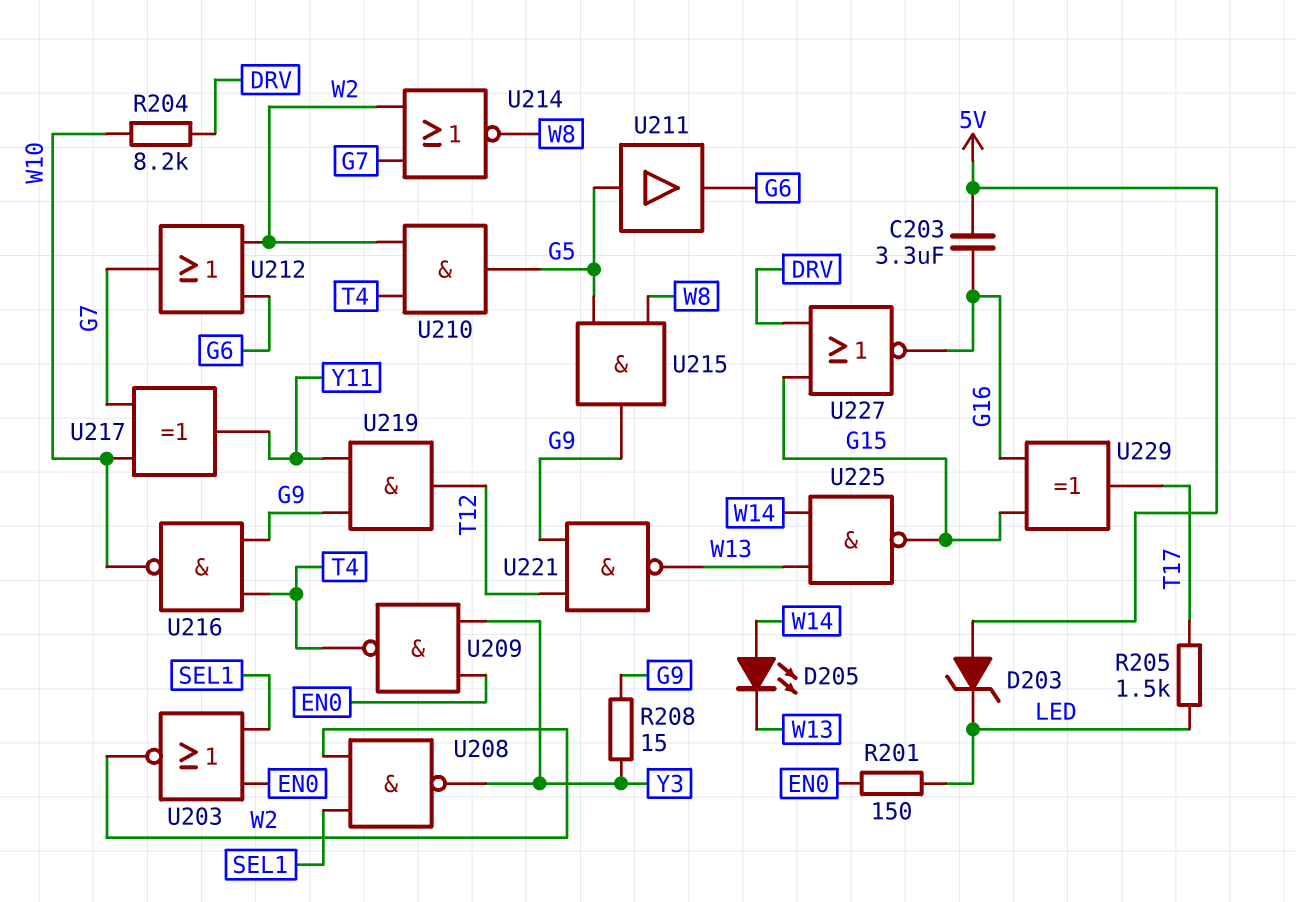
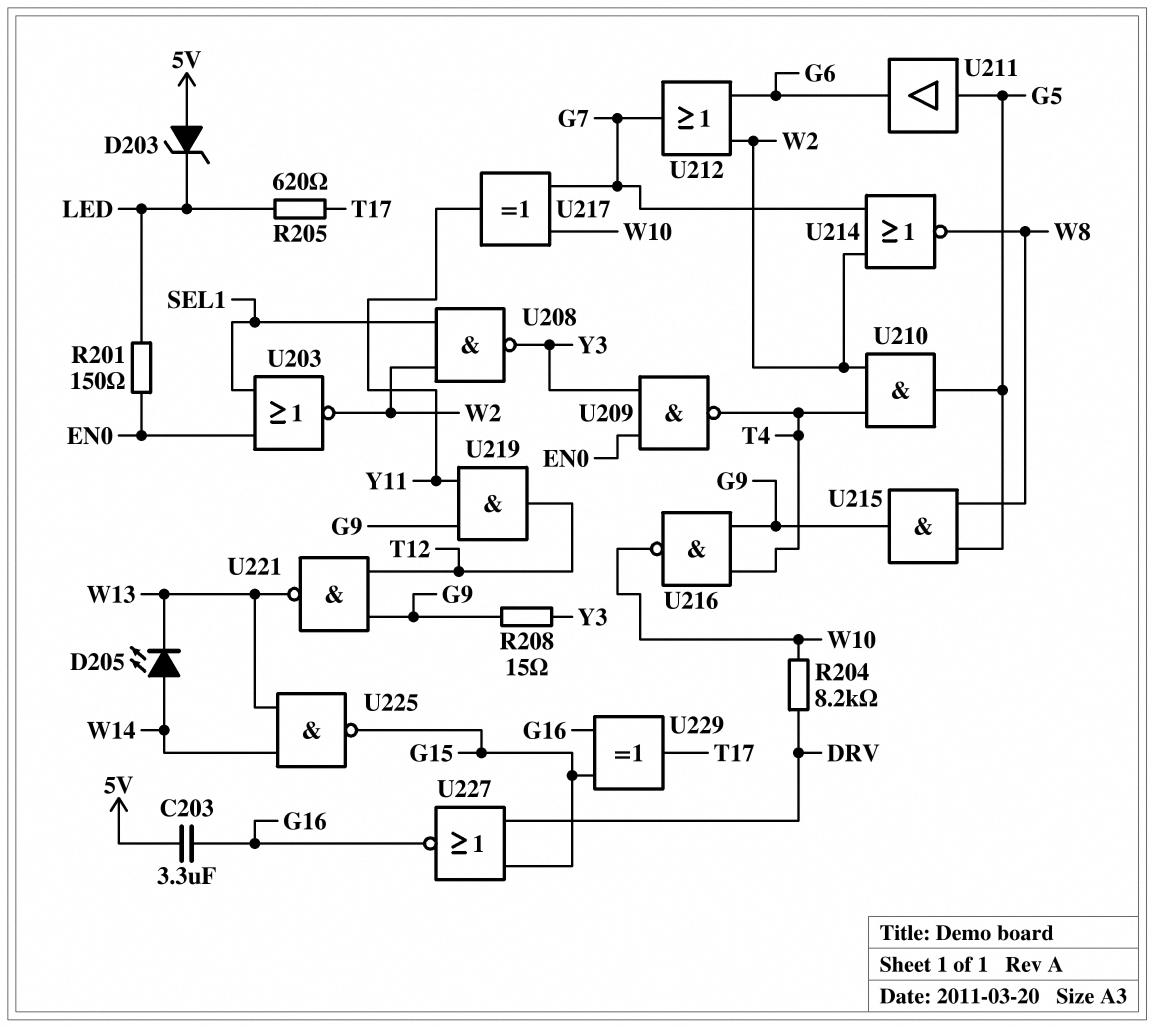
R205: 1.5k (LED, T17) -> 620 (LED, T17)

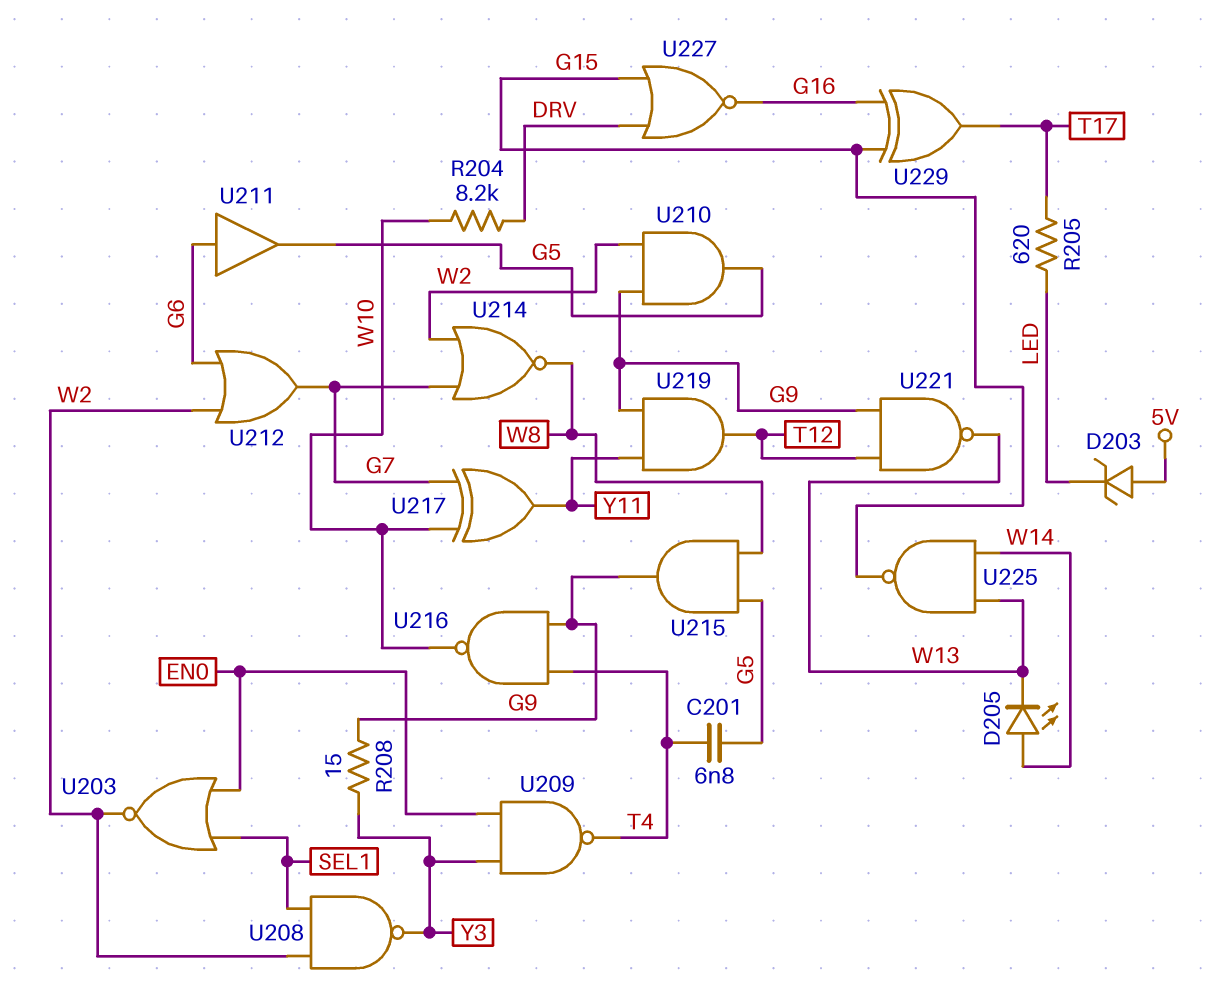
C201: none -> 6.8nF (G5, T4)
C203: 3.3uF (5V, G16) -> none
R201: 150 (EN0, LED) -> none
U210: AND (in T4, in W2, out G5) -> AND (in G9, in W2, out G5)
U211: buffer (in G5, out G6) -> buffer (in G6, out G5)

